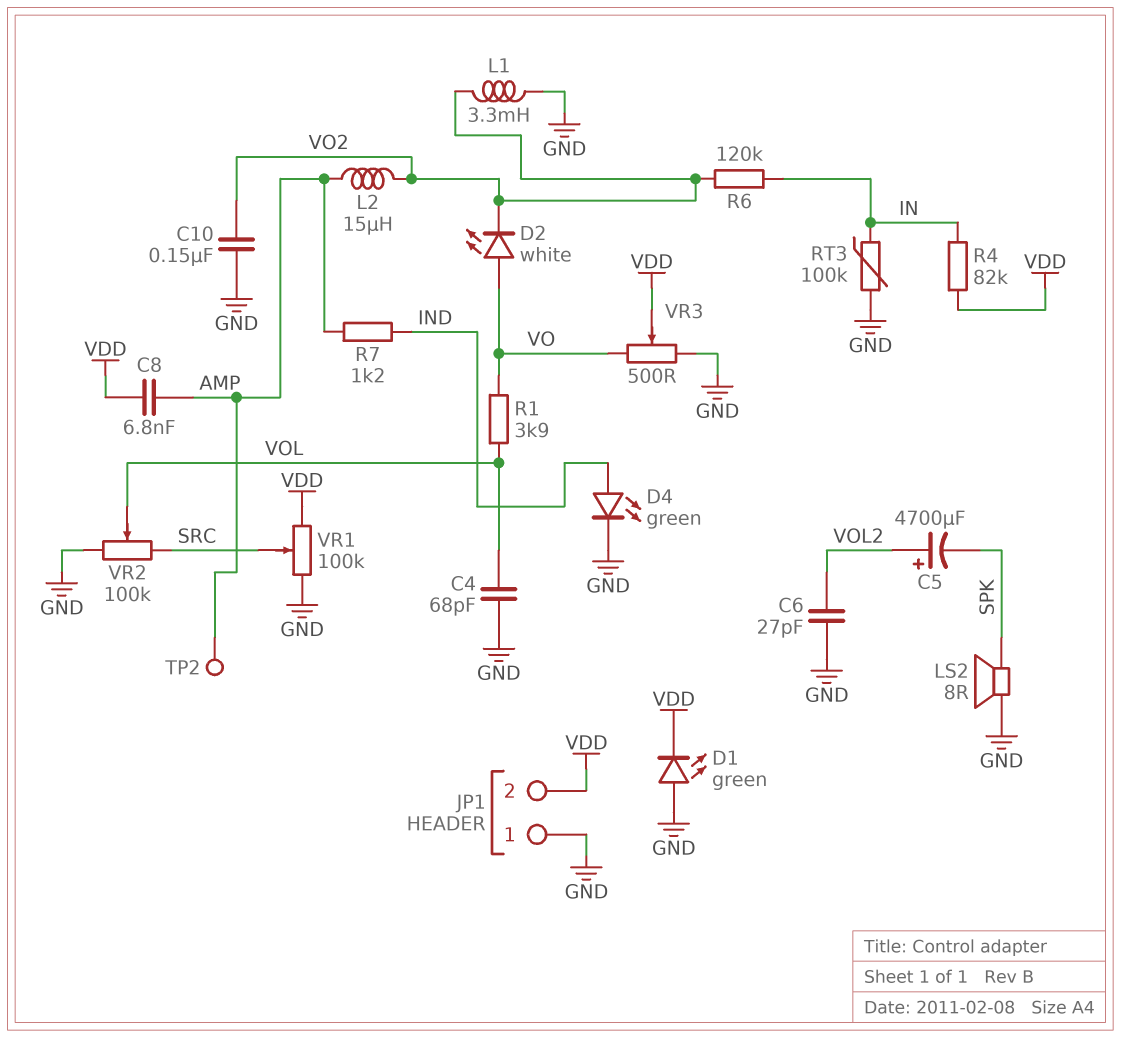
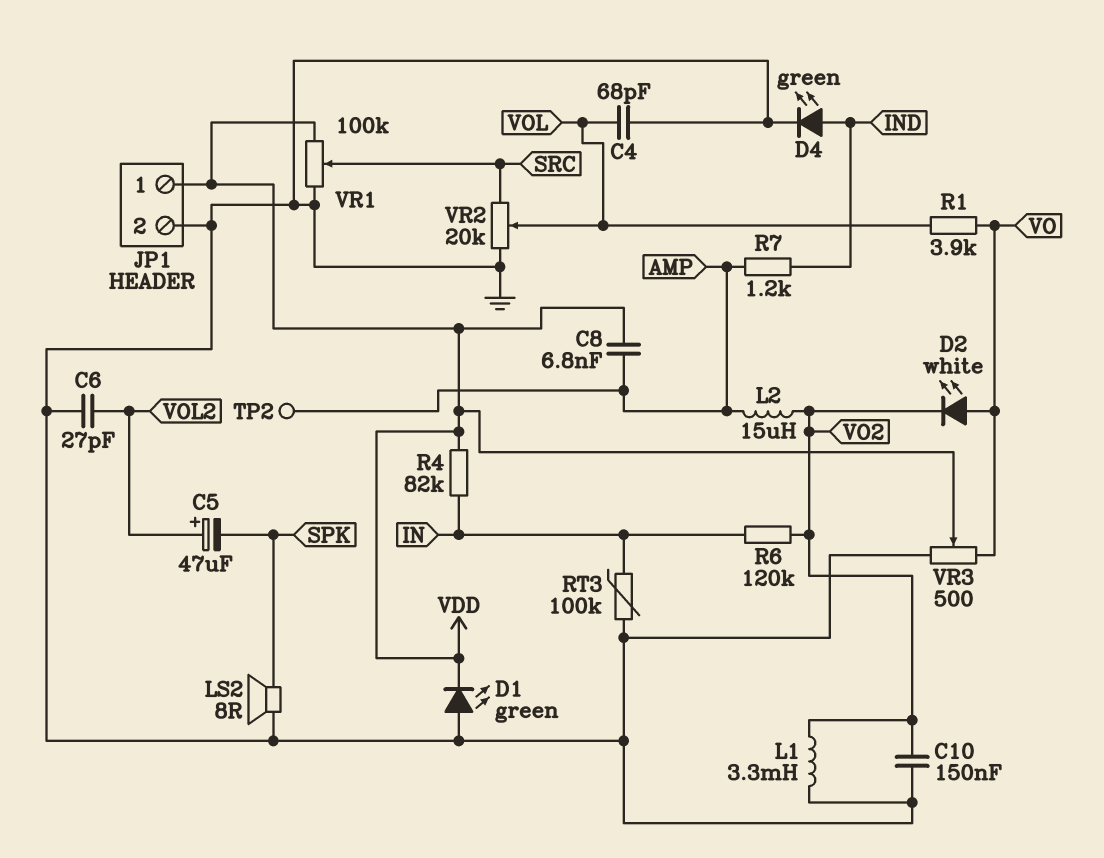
C5: 4700uF (plus VOL2, minus SPK) -> 47uF (plus VOL2, minus SPK)
JP1 pin 1: GND -> VDD
JP1 pin 2: VDD -> GND
VR2: 100k (GND, SRC, wiper VOL) -> 20k (GND, SRC, wiper VOL)

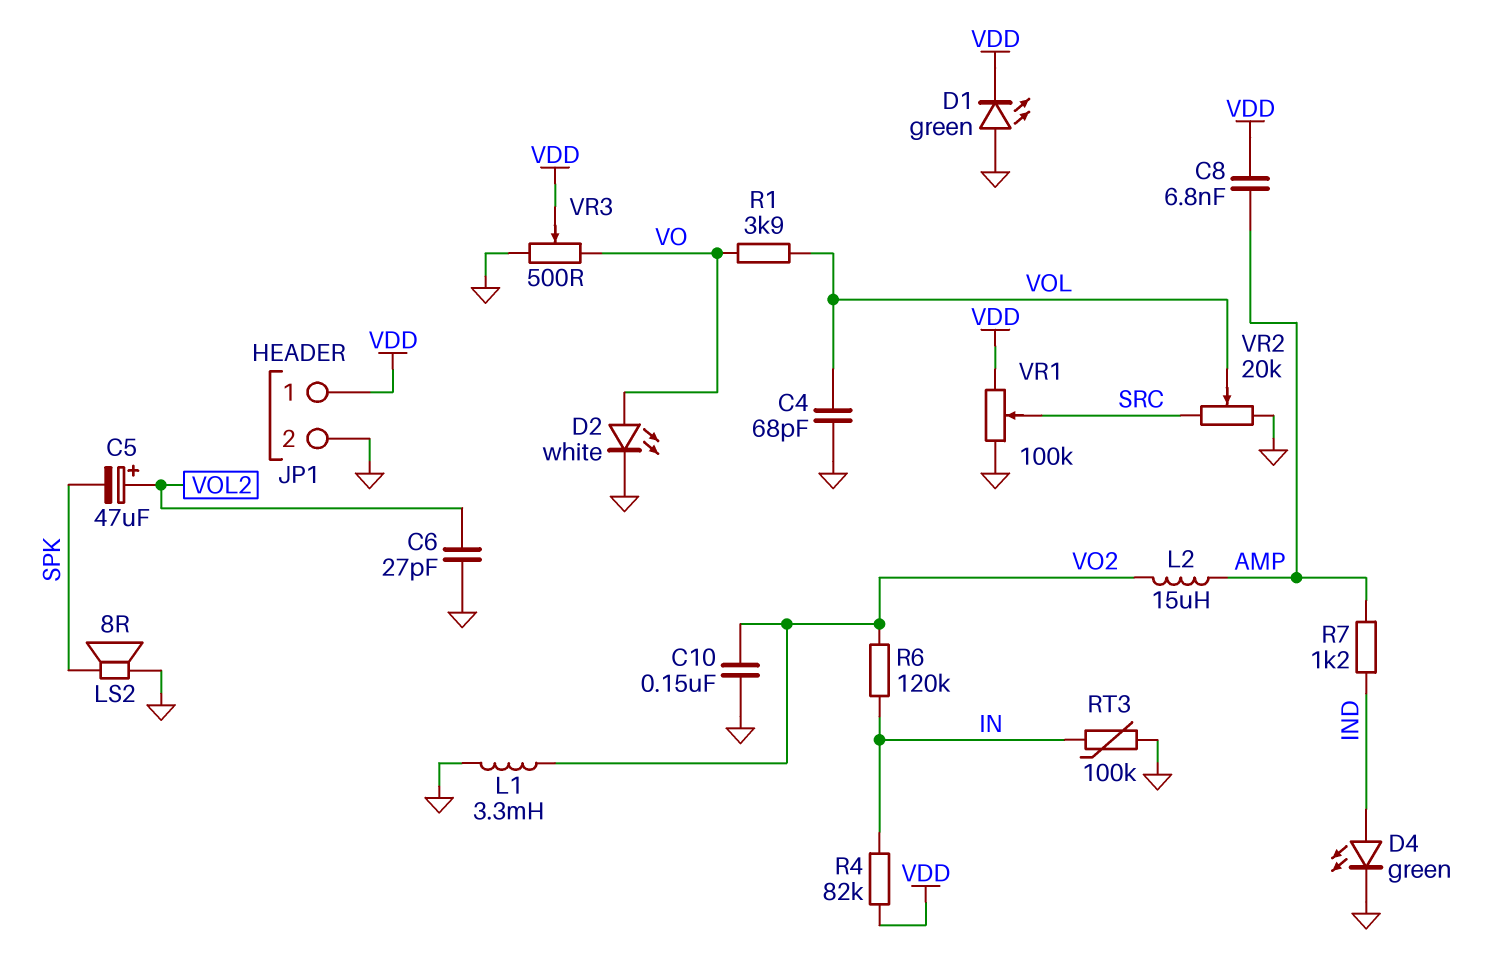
D2: LED white (A VO, K VO2) -> LED white (A VO, K GND)
TP2: test point (AMP) -> none

